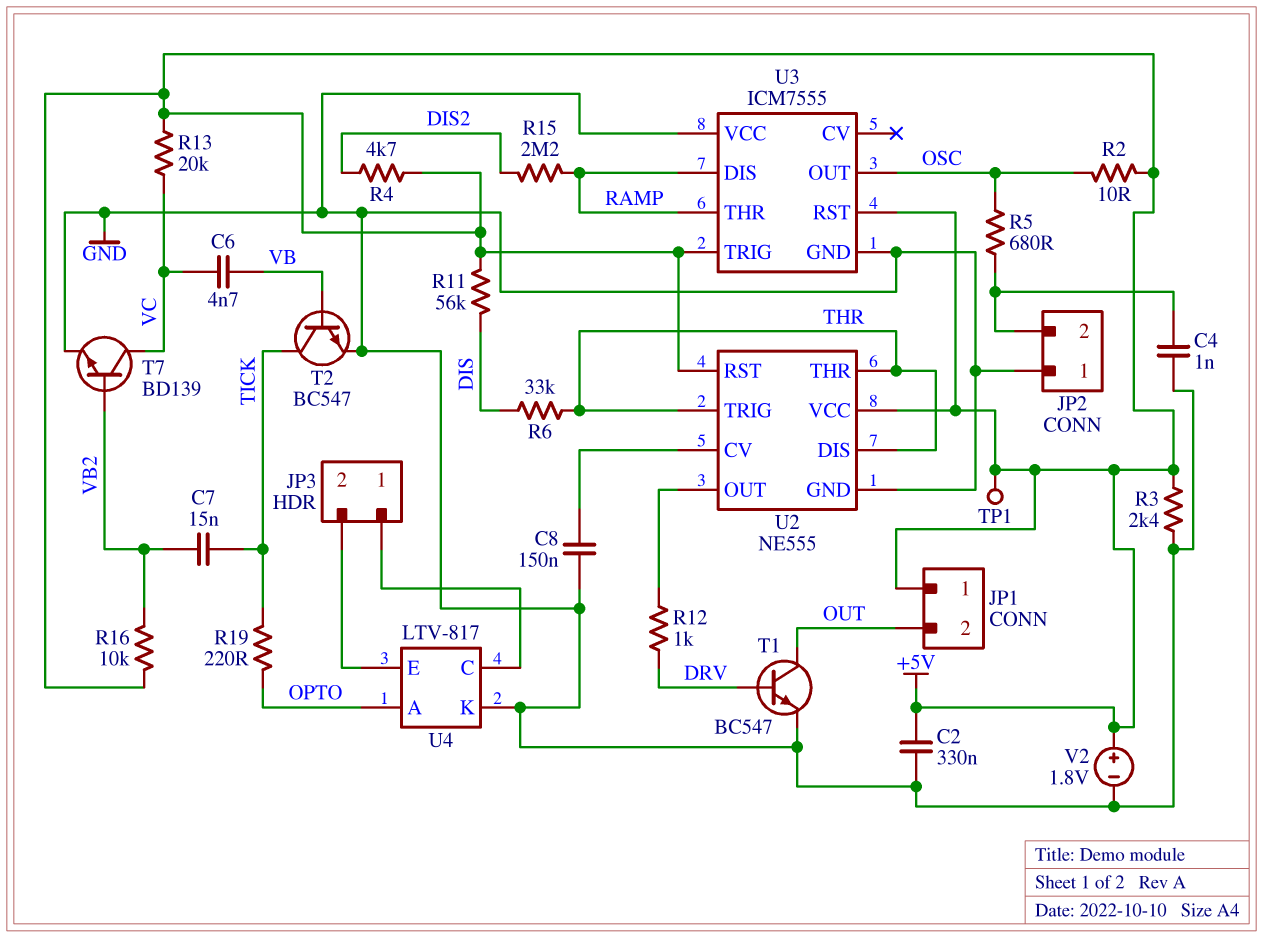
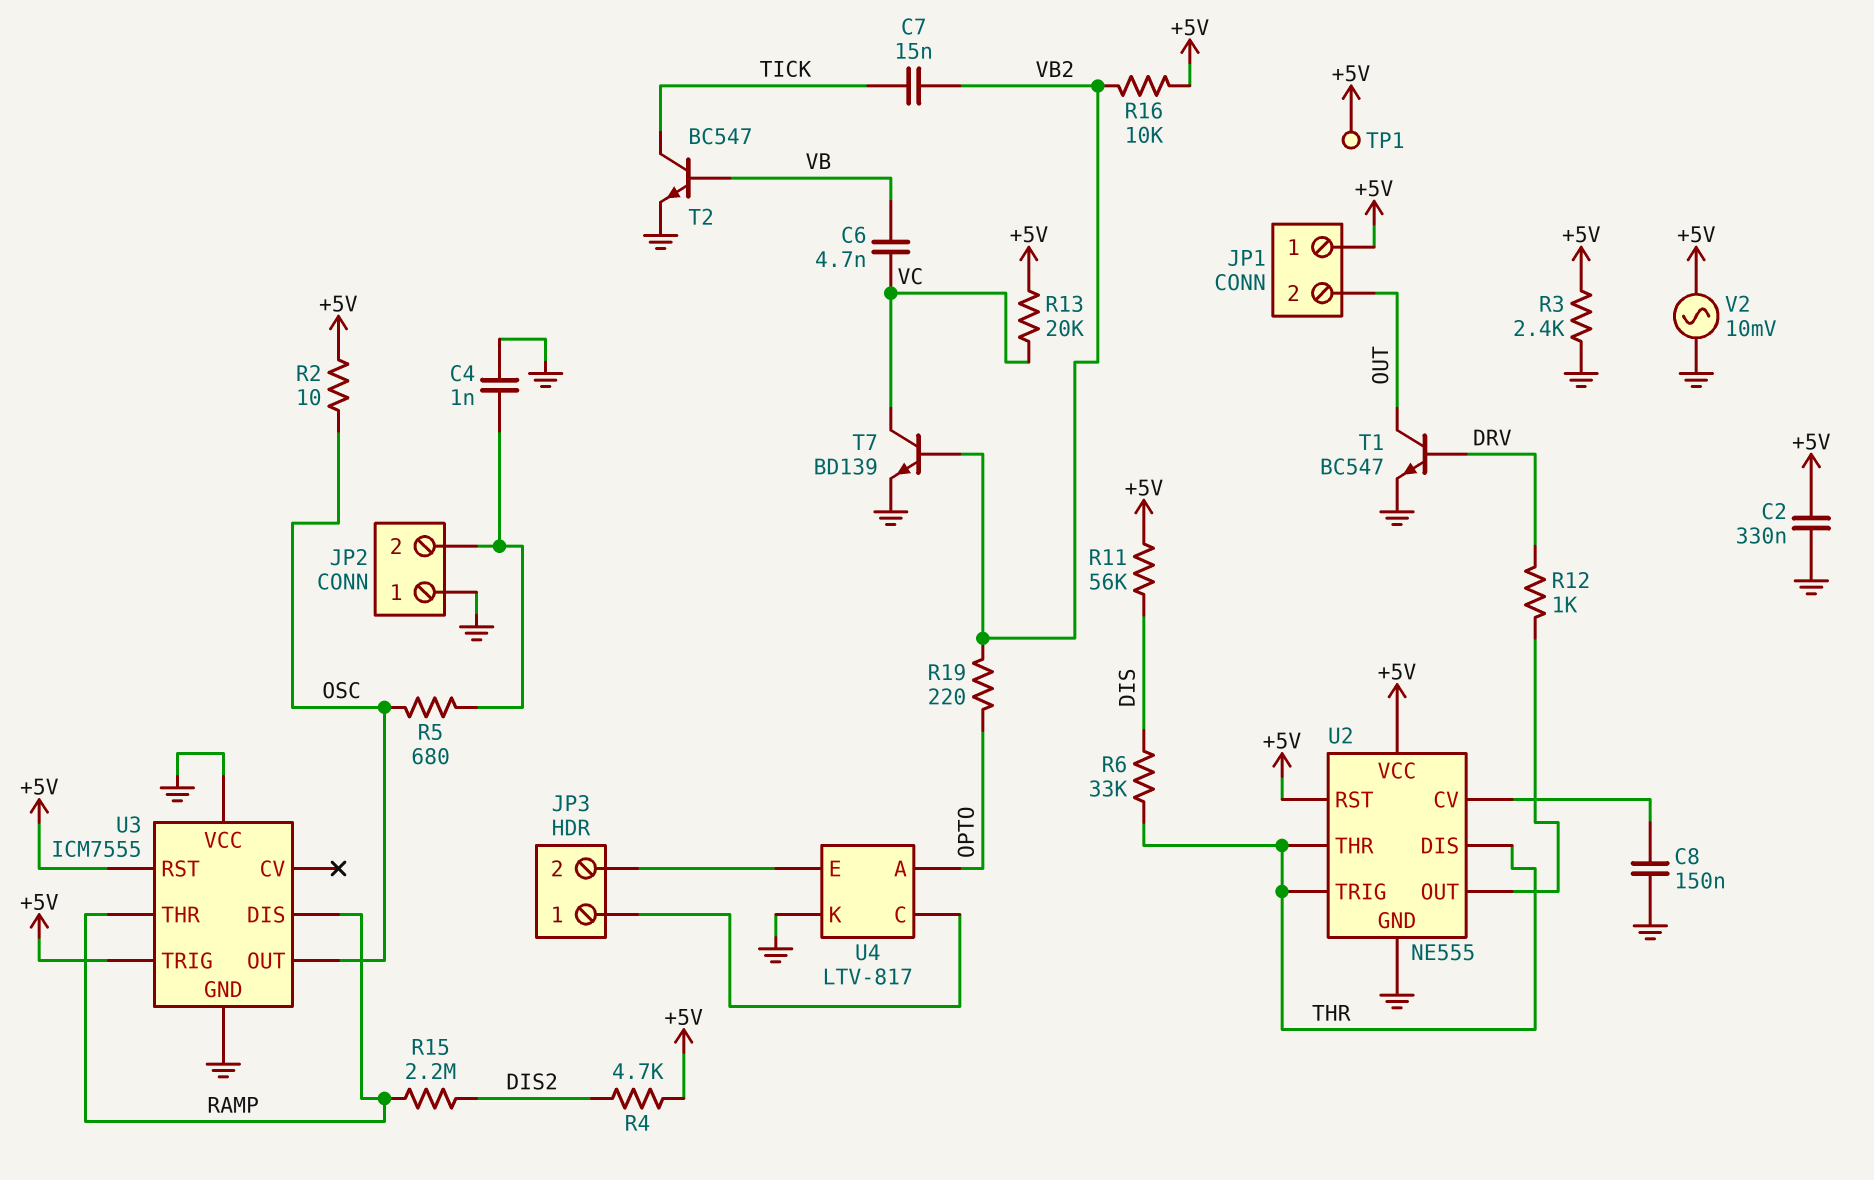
R19: 220 (OPTO, TICK) -> 220 (OPTO, VB2)
V2: 1.8V (plus +5V, minus GND) -> AC 10mV (+5V, GND)

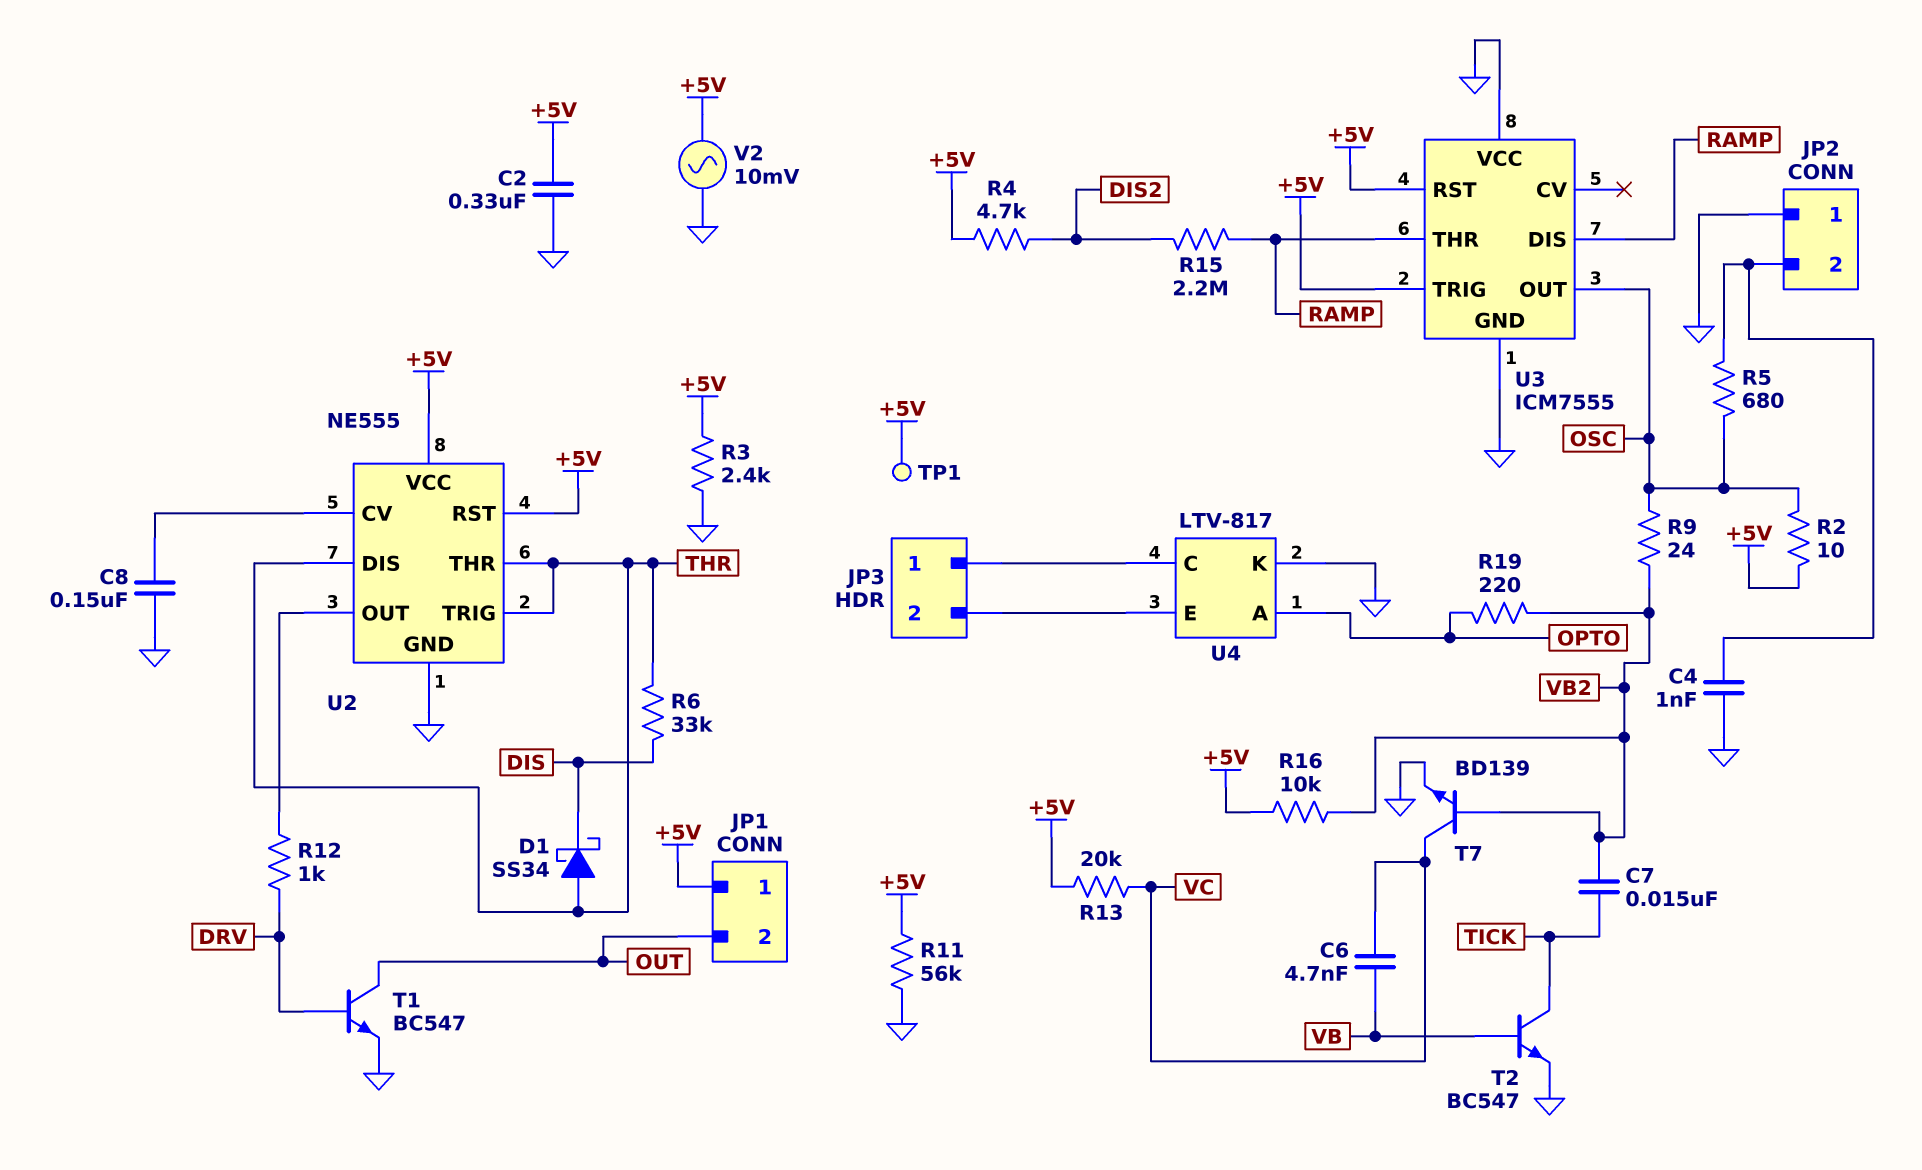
D1: none -> schottky SS34 (A THR, K DIS)
R9: none -> 24 (OSC, VB2)
R11: 56k (+5V, DIS) -> 56k (+5V, GND)

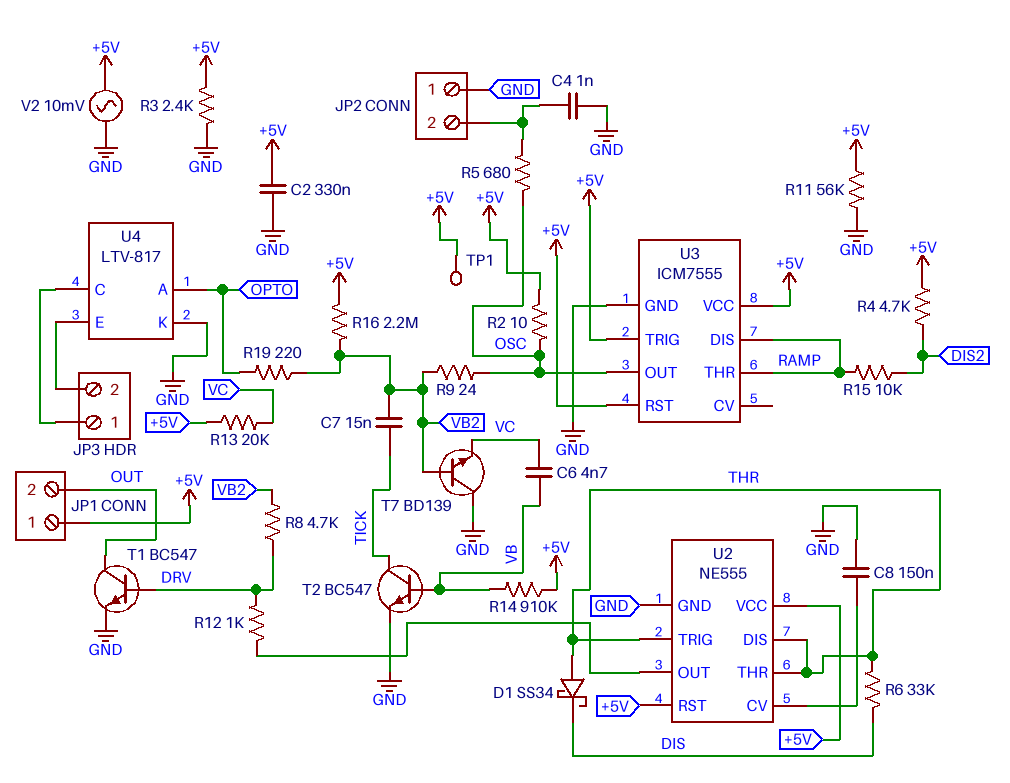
R8: none -> 4.7k (DRV, VB2)
R14: none -> 910k (+5V, VB)
R15: 2.2M (DIS2, RAMP) -> 10k (DIS2, RAMP)
R16: 10k (+5V, VB2) -> 2.2M (+5V, VB2)
T7: NPN BD139 (B VB2, C VC, E GND) -> NPN BD139 (B VB2, C GND, E VC)
U3 pin VCC: GND -> +5V

